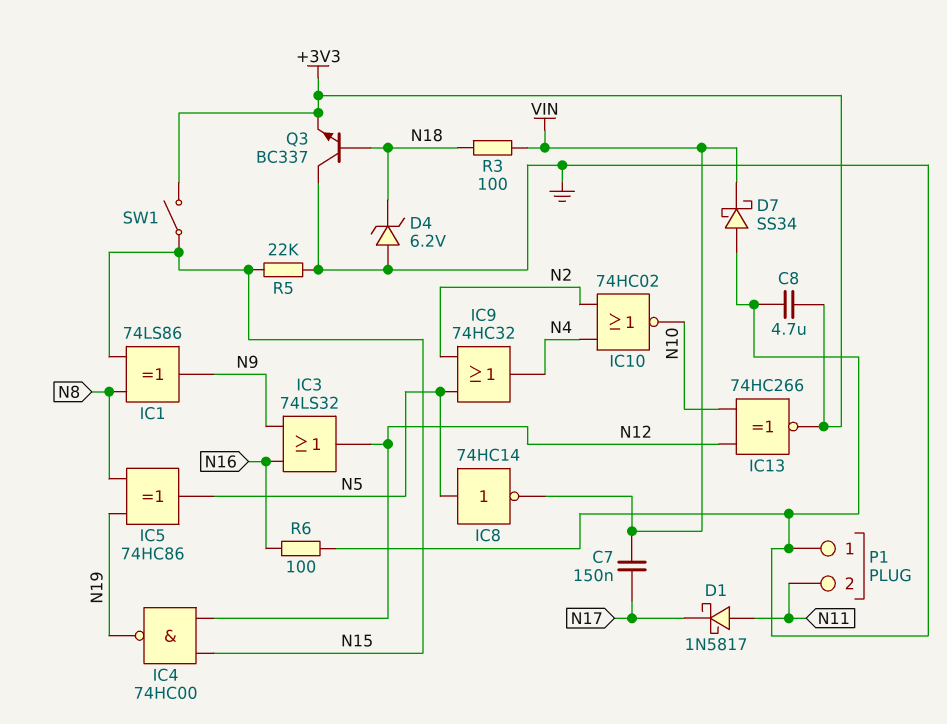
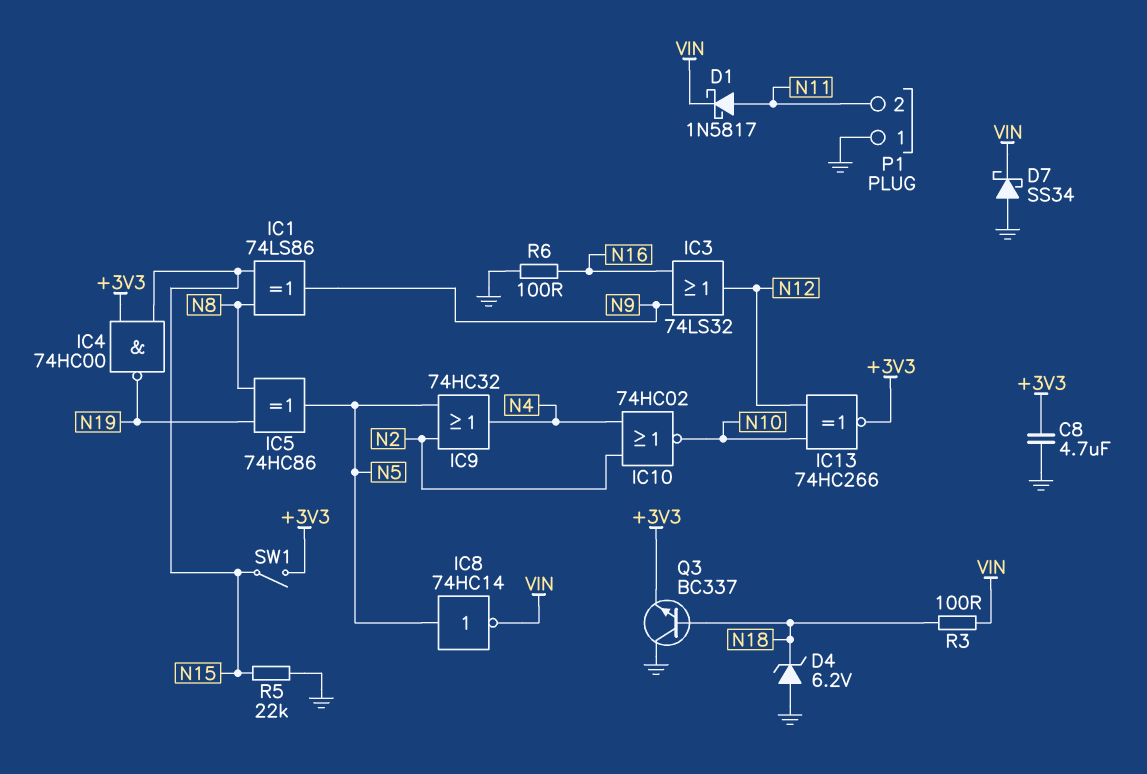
C7: 150nF (N17, VIN) -> none
D1: schottky 1N5817 (A N11, K N17) -> schottky 1N5817 (A N11, K VIN)
IC4: NAND 74HC00 (in N12, in N15, out N19) -> NAND 74HC00 (in +3V3, in N15, out N19)

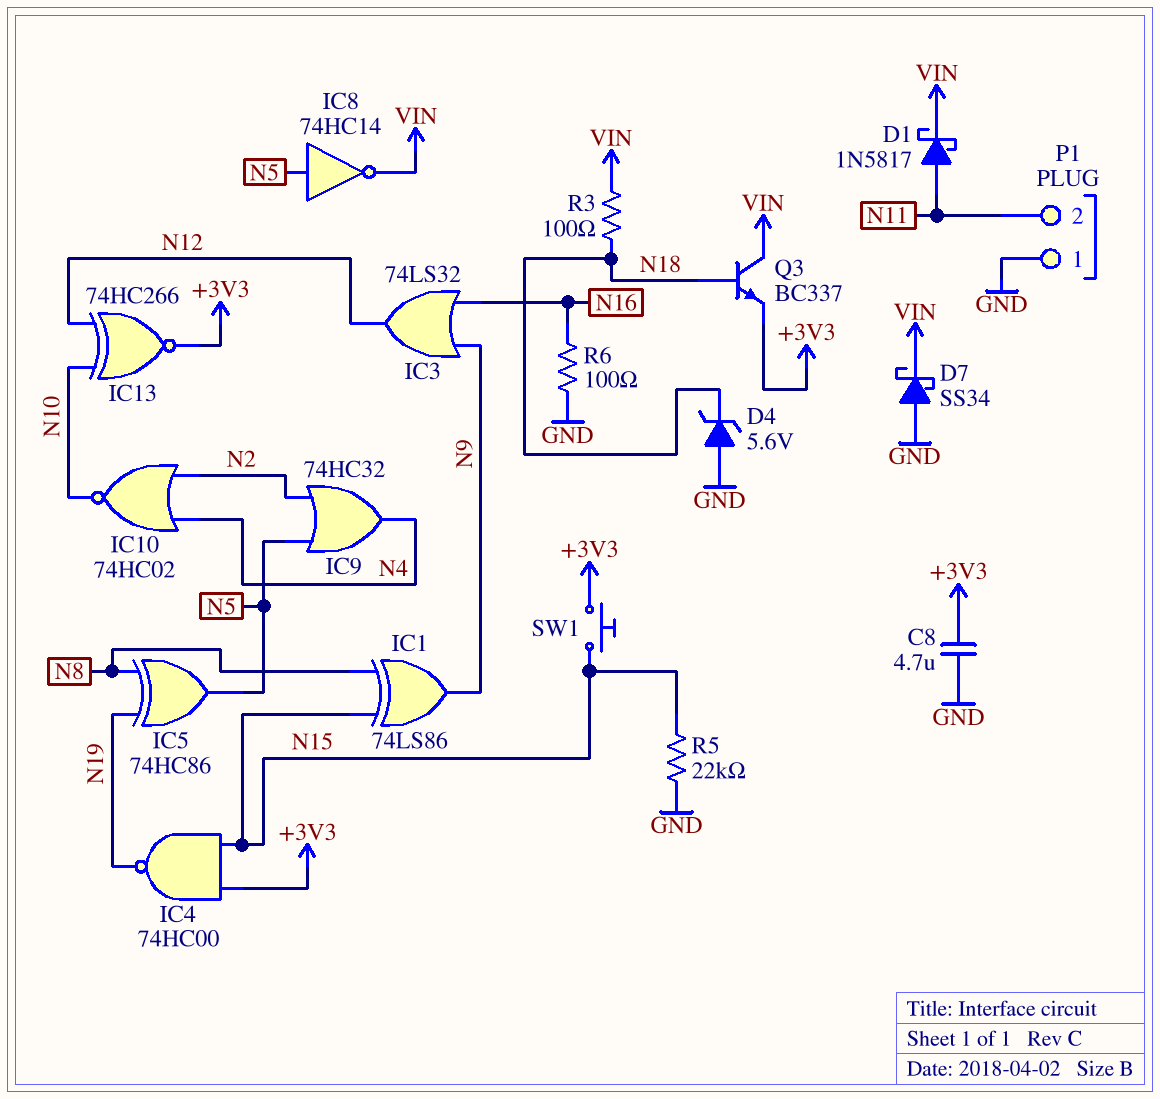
D4: zener 6.2V (A GND, K N18) -> zener 5.6V (A GND, K N18)
Q3: NPN BC337 (B N18, C GND, E +3V3) -> NPN BC337 (B N18, C VIN, E +3V3)
SW1: switch (+3V3, N15) -> button (+3V3, N15)

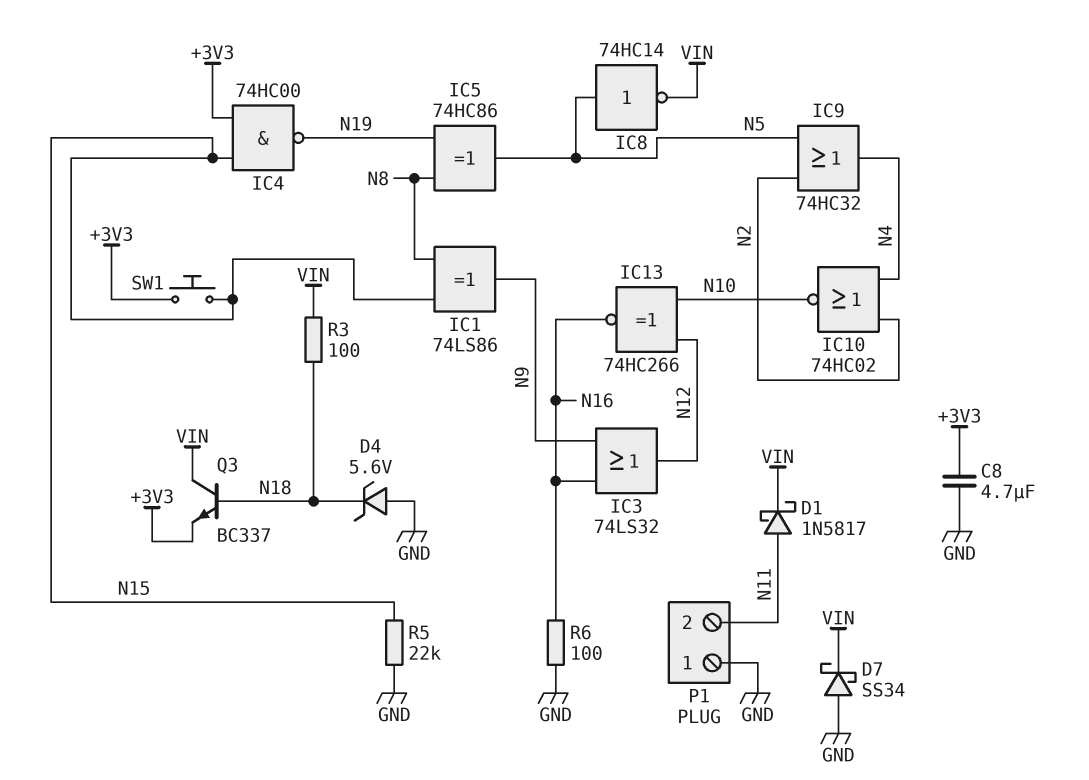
IC13: XNOR 74HC266 (in N10, in N12, out +3V3) -> XNOR 74HC266 (in N10, in N12, out N16)

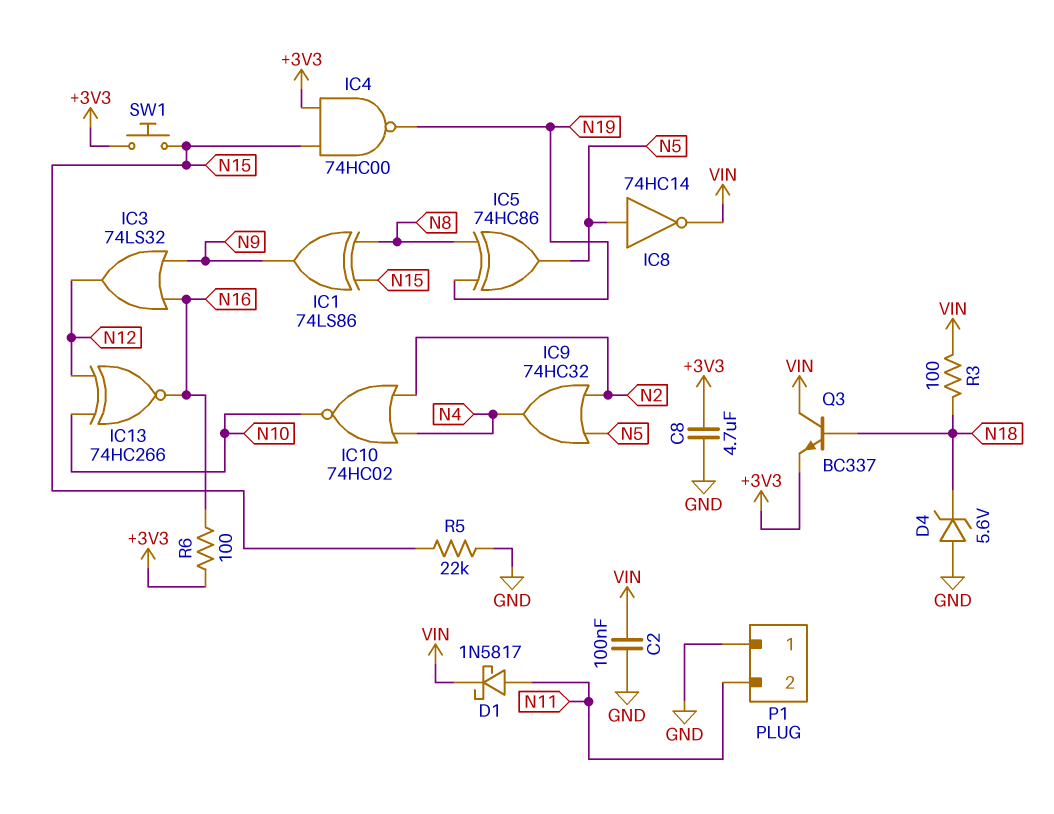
C2: none -> 100nF (GND, VIN)
D7: schottky SS34 (A GND, K VIN) -> none
R6: 100 (GND, N16) -> 100 (+3V3, N16)

